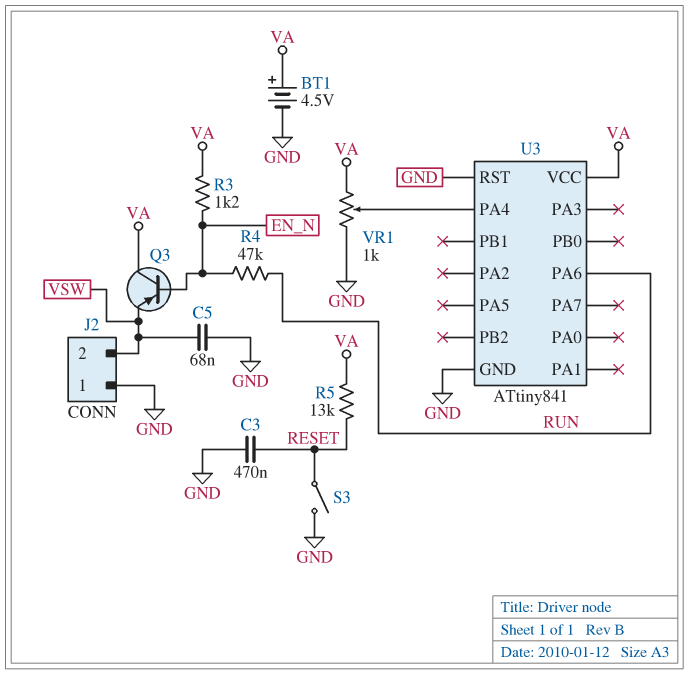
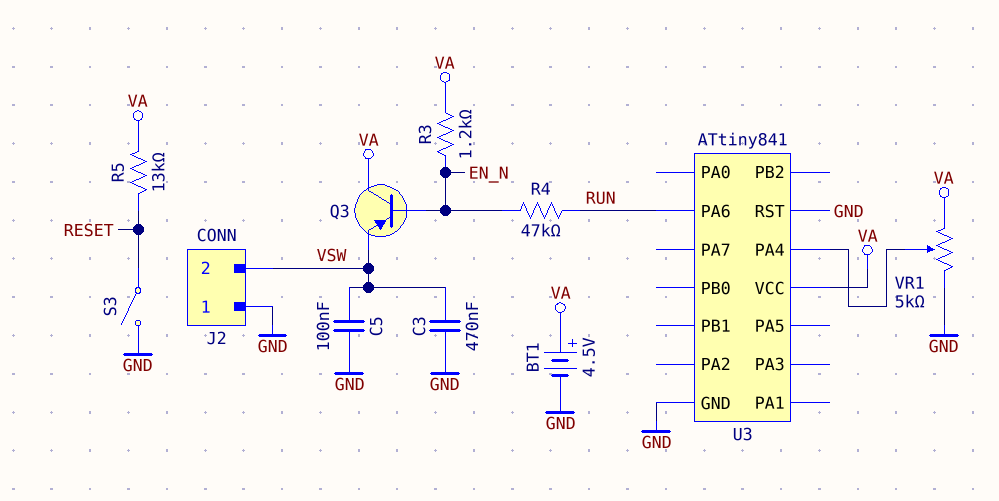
C3: 470nF (GND, RESET) -> 470nF (GND, VSW)
C5: 68nF (GND, VSW) -> 100nF (GND, VSW)
VR1: 1k (GND, VA, wiper U3/PA4) -> 5k (GND, VA, wiper U3/PA4)

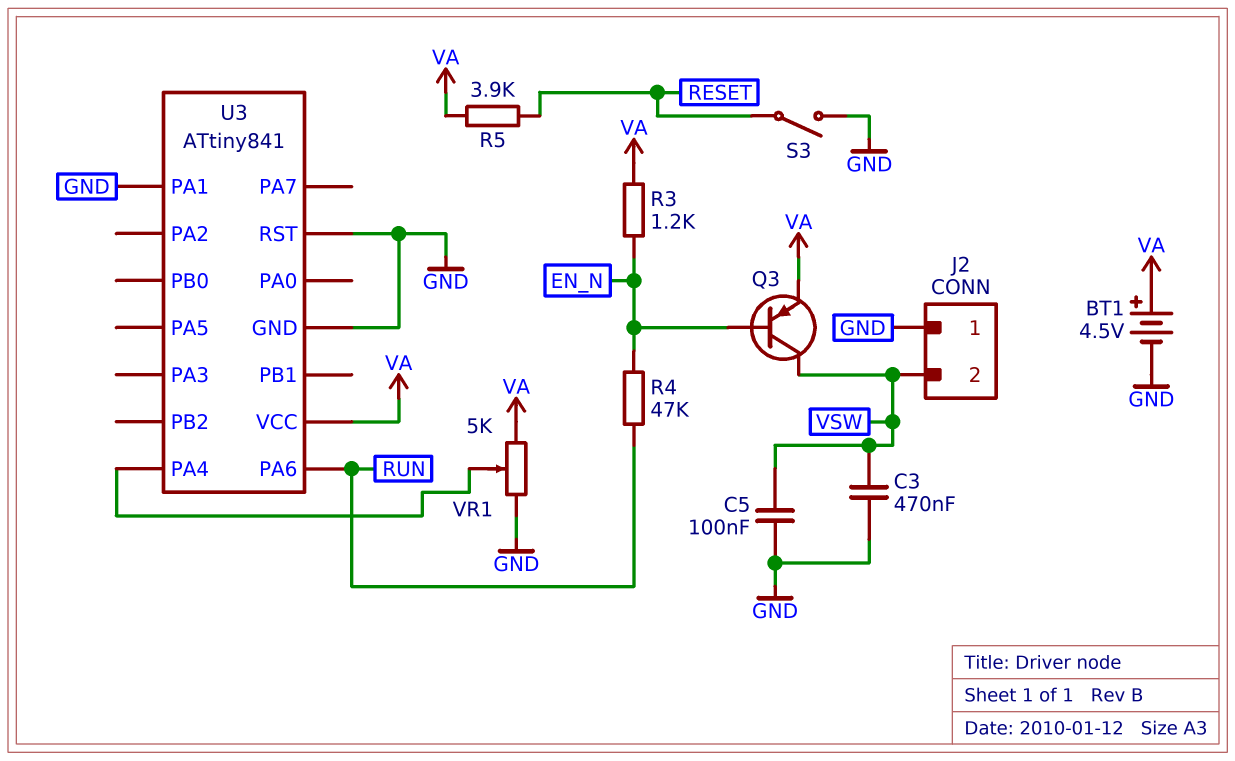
Q3: PNP (B EN_N, C VA, E VSW) -> PNP (B EN_N, C VSW, E VA)
R5: 13k (RESET, VA) -> 3.9k (RESET, VA)
U3 pin PA1: none -> GND

